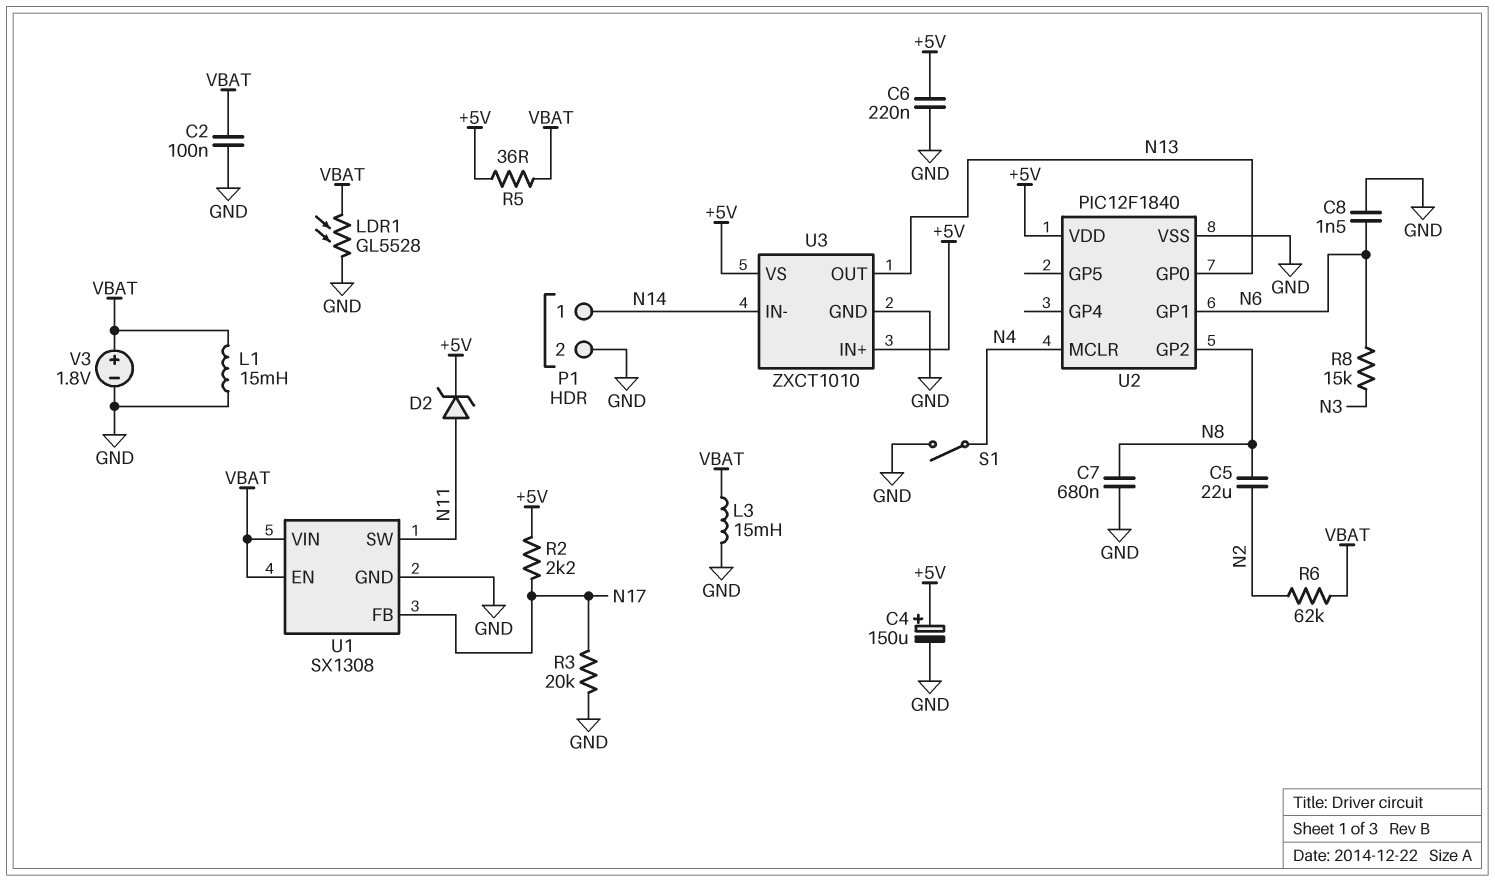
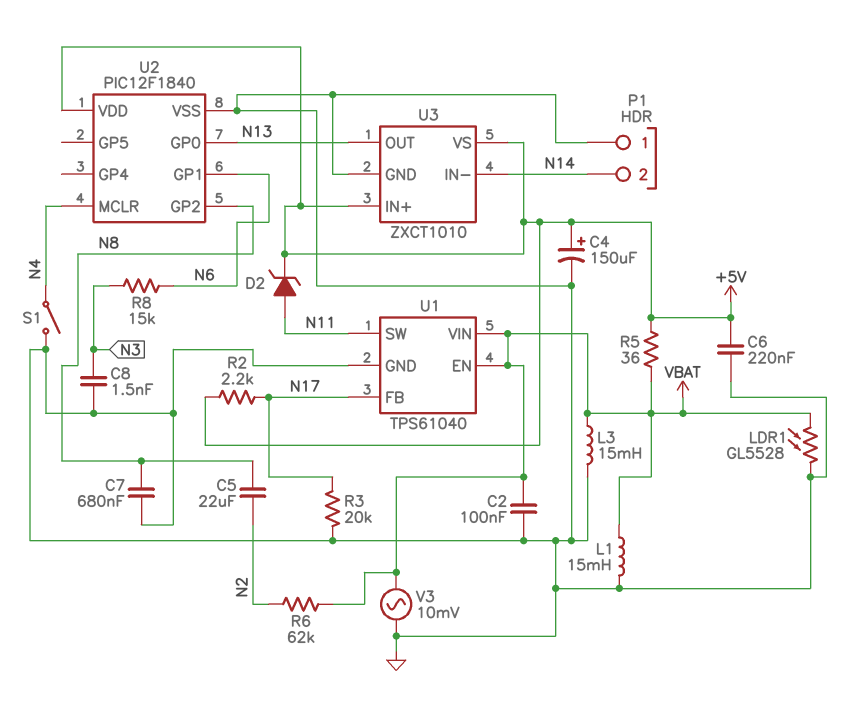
C8: 1.5nF (GND, N6) -> 1.5nF (GND, N3)
P1 pin 1: N14 -> GND
P1 pin 2: GND -> N14
U1: SX1308 -> TPS61040
V3: 1.8V (plus VBAT, minus GND) -> AC 10mV (GND, VBAT)

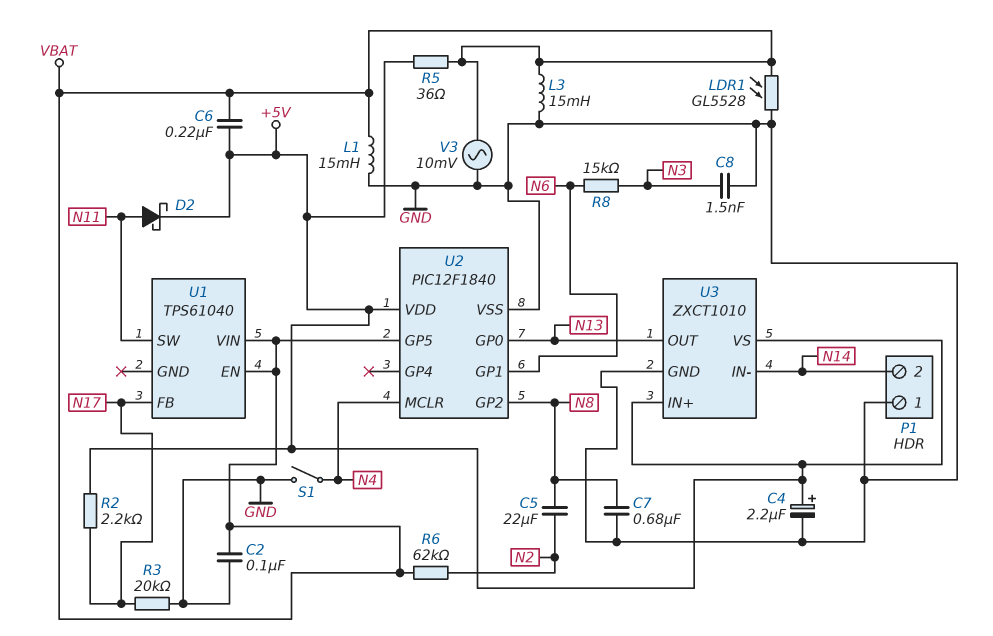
C4: 150uF (plus +5V, minus GND) -> 2.2uF (plus +5V, minus GND)
C6: 220nF (+5V, GND) -> 220nF (+5V, VBAT)
D2: zener (A N11, K +5V) -> schottky (A N11, K +5V)
U1 pin GND: GND -> none
U2 pin GP5: none -> VBAT

